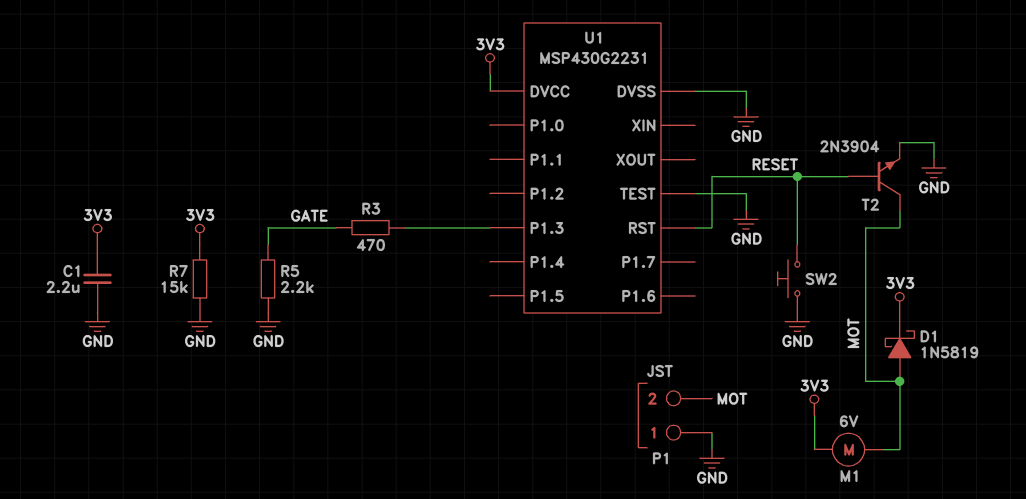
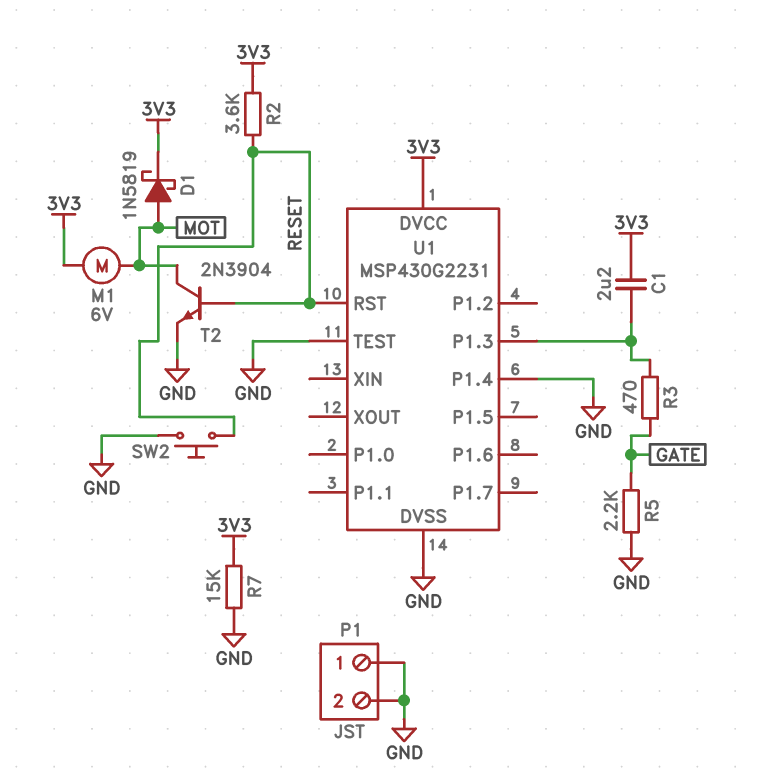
C1: 2.2uF (3V3, GND) -> 2.2uF (3V3, U1/P1.3)
P1 pin 2: MOT -> GND
R2: none -> 3.6k (3V3, RESET)
U1 pin P1.4: none -> GND

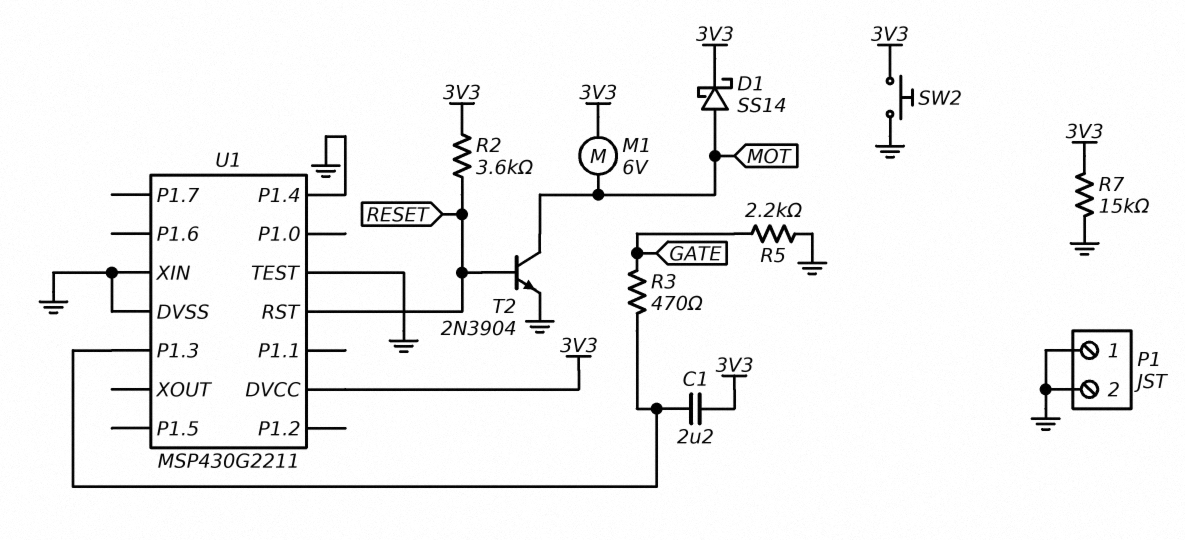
D1: schottky 1N5819 (A MOT, K 3V3) -> schottky SS14 (A MOT, K 3V3)
SW2: button (GND, RESET) -> button (3V3, GND)
U1: MSP430G2231 -> MSP430G2211
U1 pin XIN: none -> GND

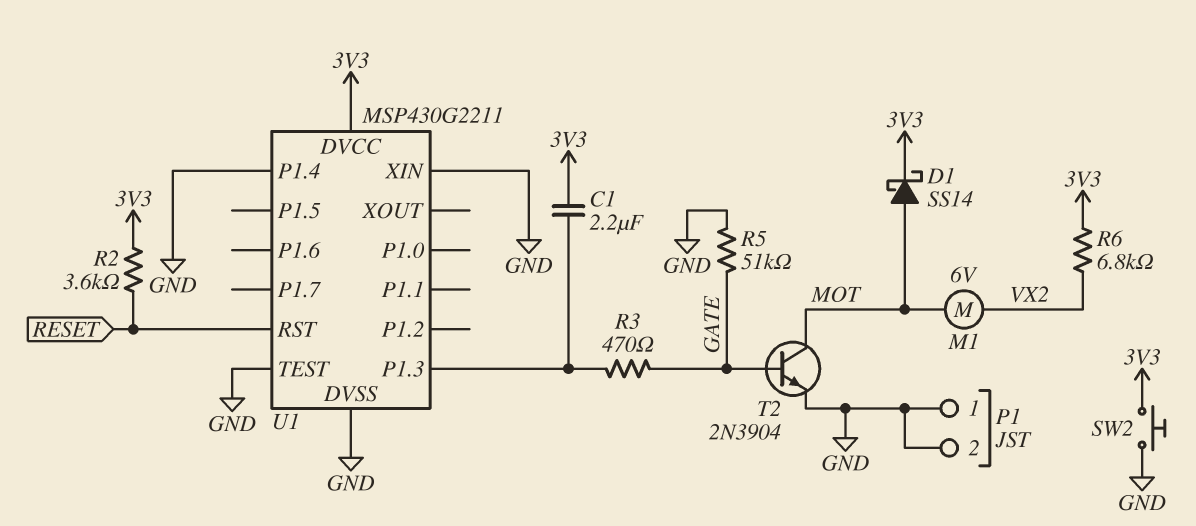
M1: motor 6V (3V3, MOT) -> motor 6V (MOT, VX2)
R5: 2.2k (GATE, GND) -> 51k (GATE, GND)
R6: none -> 6.8k (3V3, VX2)
R7: 15k (3V3, GND) -> none
T2: NPN 2N3904 (B RESET, C MOT, E GND) -> NPN 2N3904 (B GATE, C MOT, E GND)

